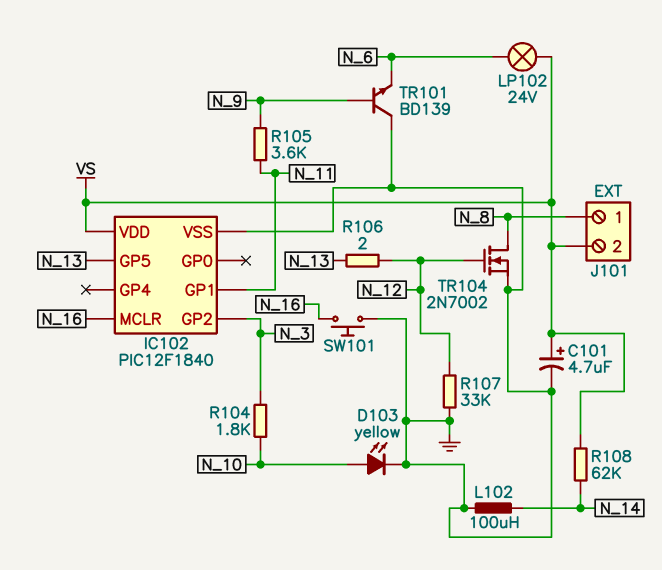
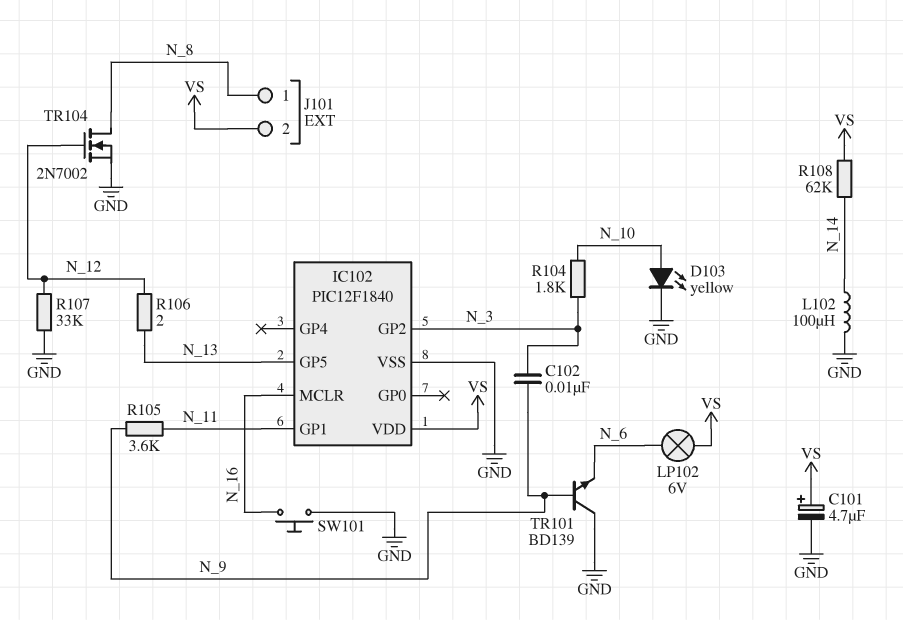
C102: none -> 10nF (N_3, N_9)
LP102: lamp 24V (N_6, VS) -> lamp 6V (N_6, VS)

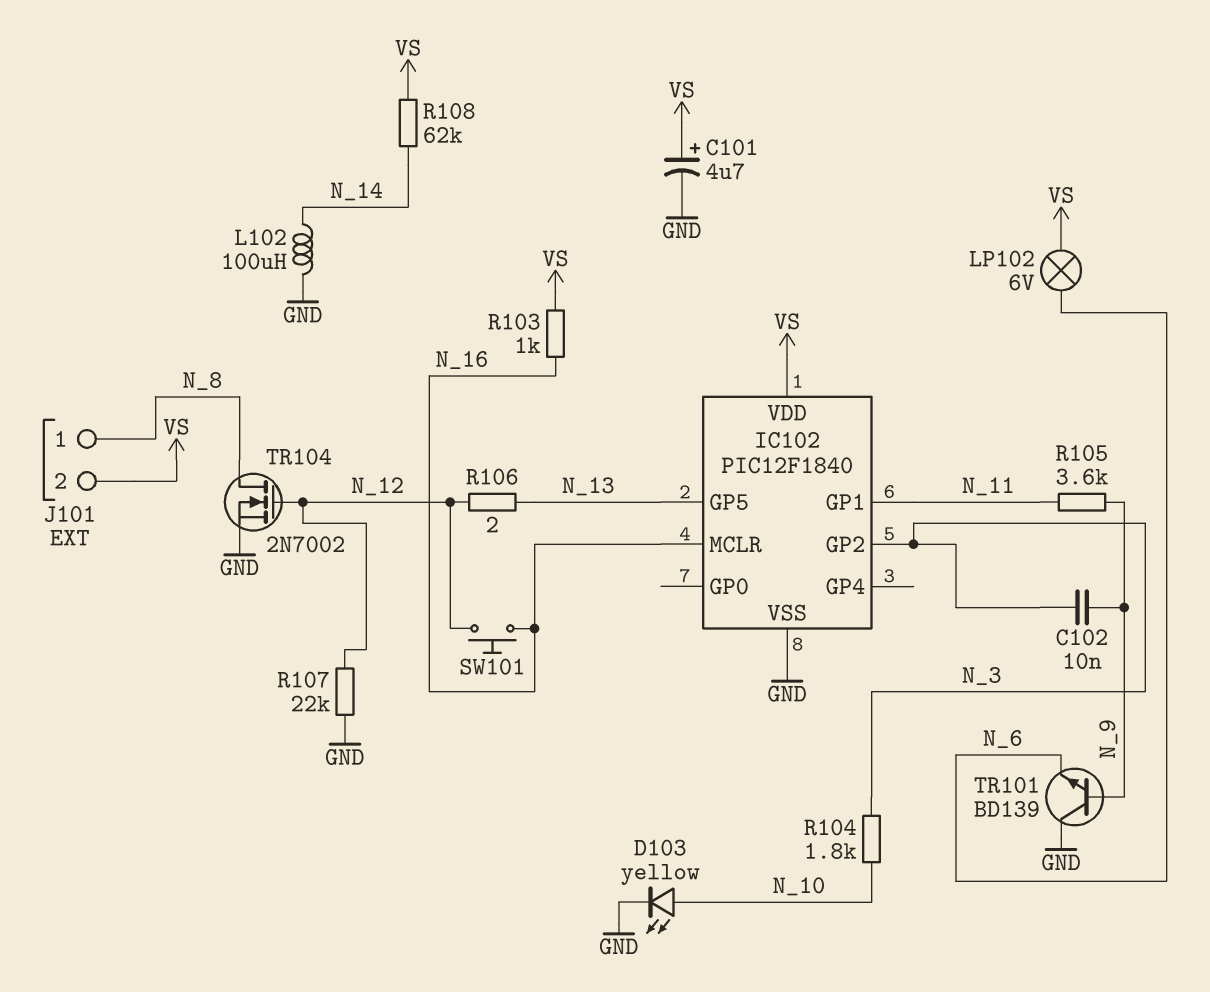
R103: none -> 1k (N_16, VS)
R107: 33k (GND, N_12) -> 22k (GND, N_12)
SW101: button (GND, N_16) -> button (N_12, N_16)

